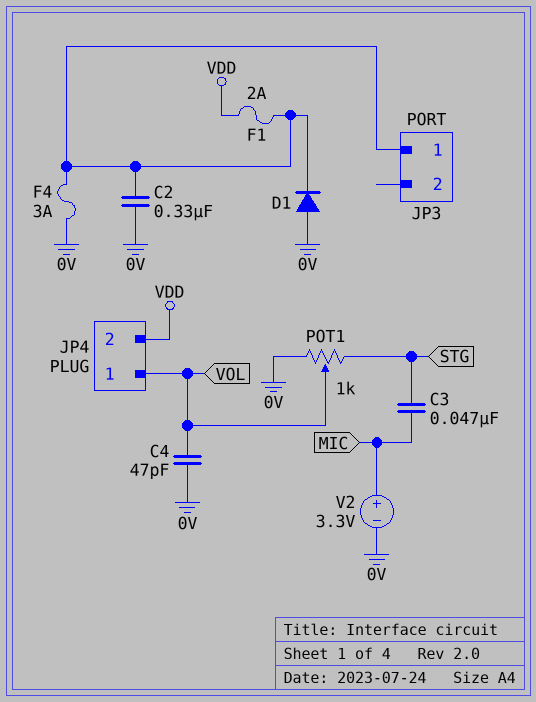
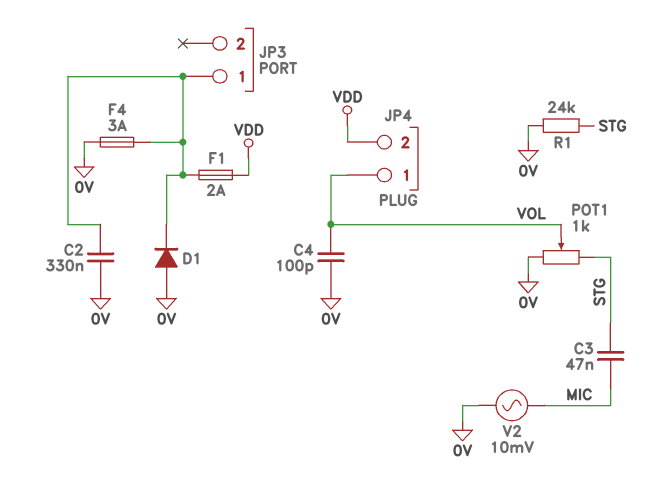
C4: 47pF (0V, VOL) -> 100pF (0V, VOL)
R1: none -> 24k (0V, STG)
V2: 3.3V (plus MIC, minus 0V) -> AC 10mV (0V, MIC)

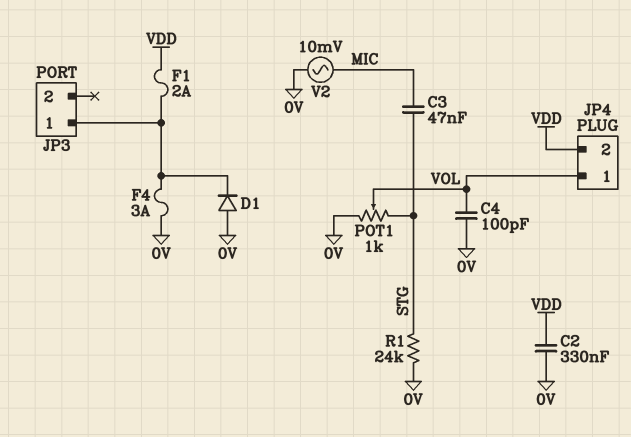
C2: 330nF (0V, JP3/1) -> 330nF (0V, VDD)

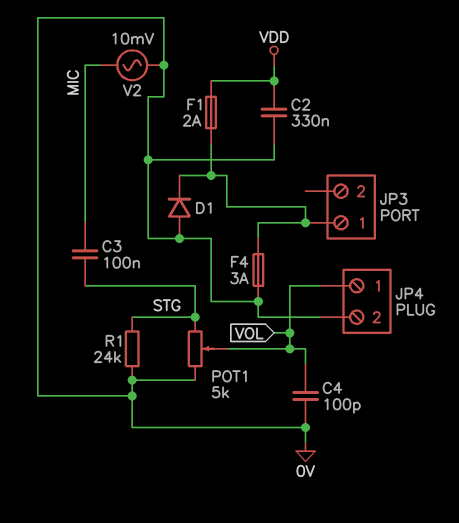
C3: 47nF (MIC, STG) -> 100nF (MIC, STG)
JP4 pin 2: VDD -> 0V
POT1: 1k (0V, STG, wiper VOL) -> 5k (0V, STG, wiper VOL)

